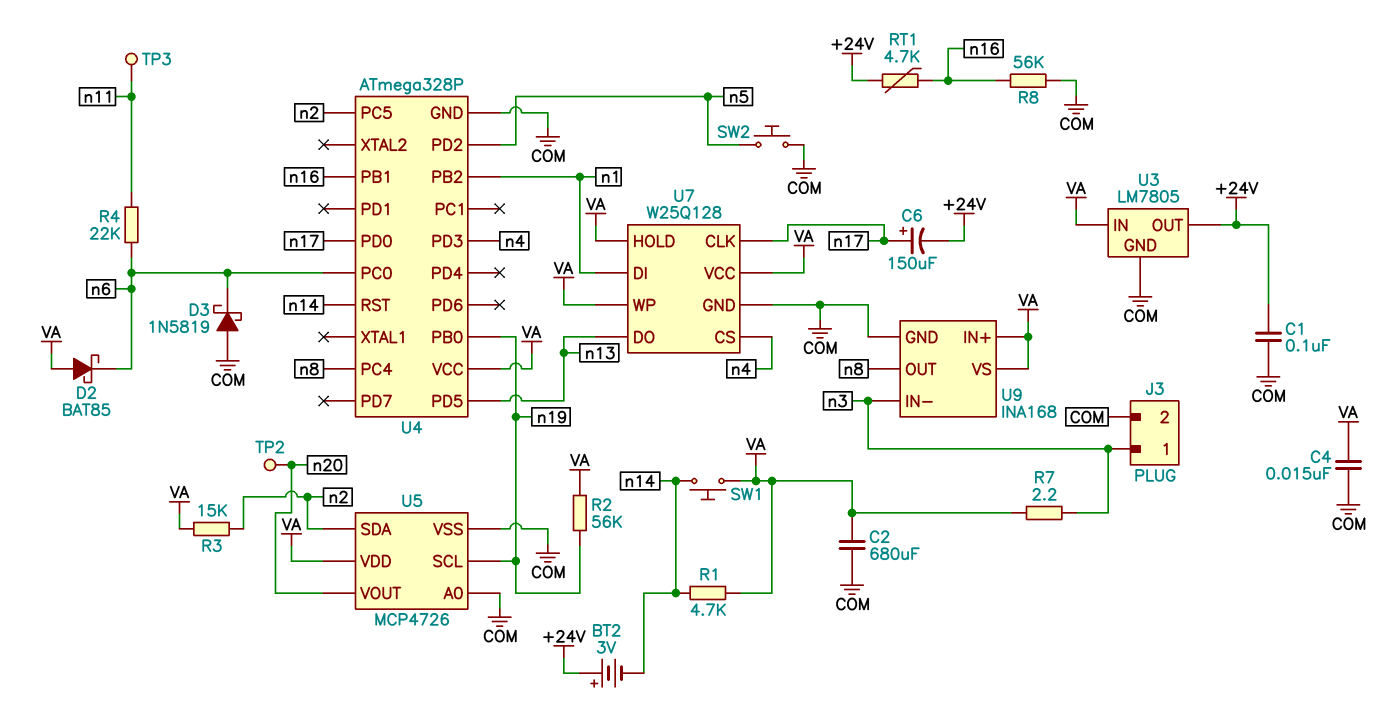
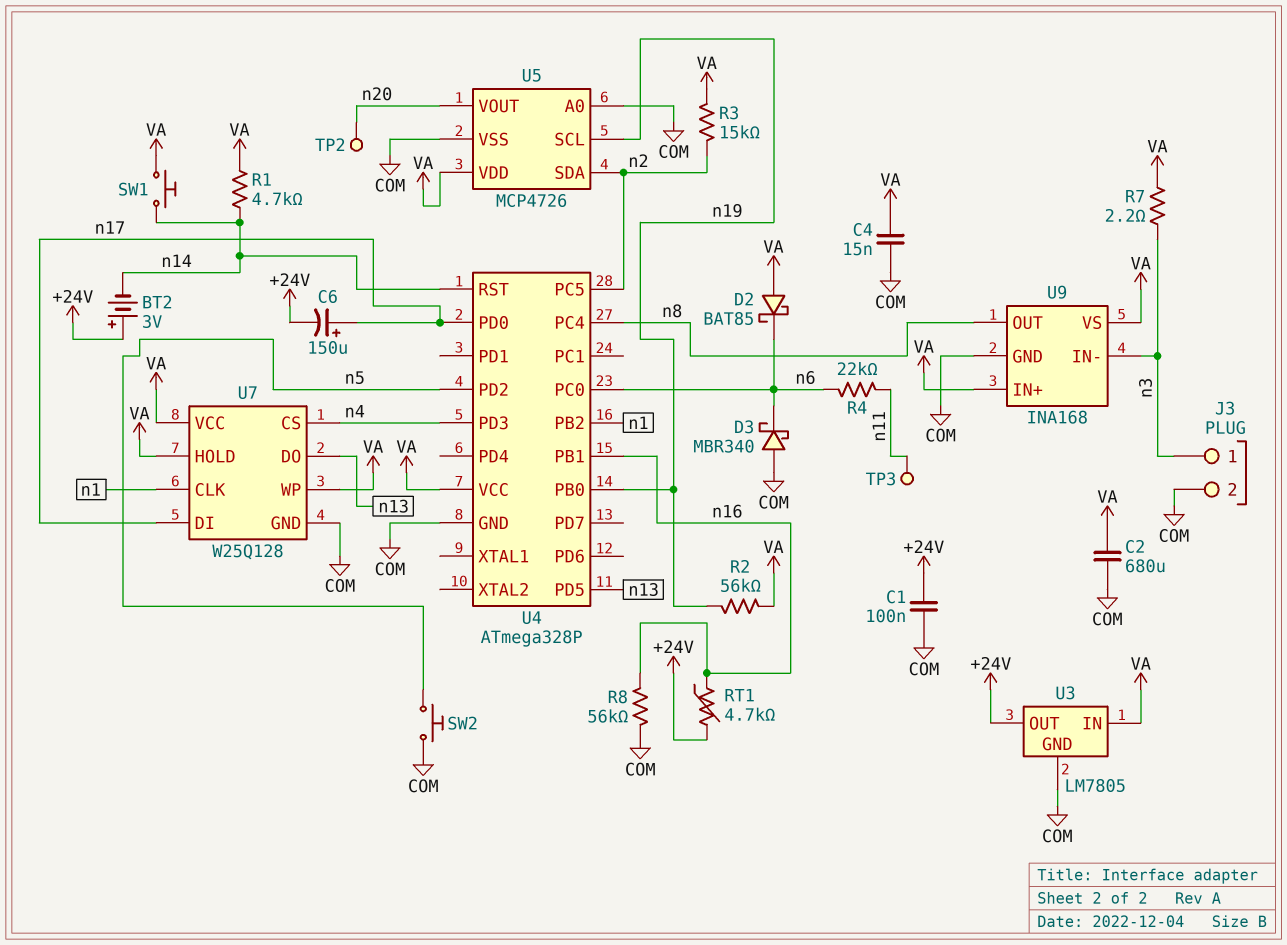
D3: schottky 1N5819 (A COM, K n6) -> schottky MBR340 (A COM, K n6)
U7 pin CLK: n17 -> n1
U7 pin DI: n1 -> n17

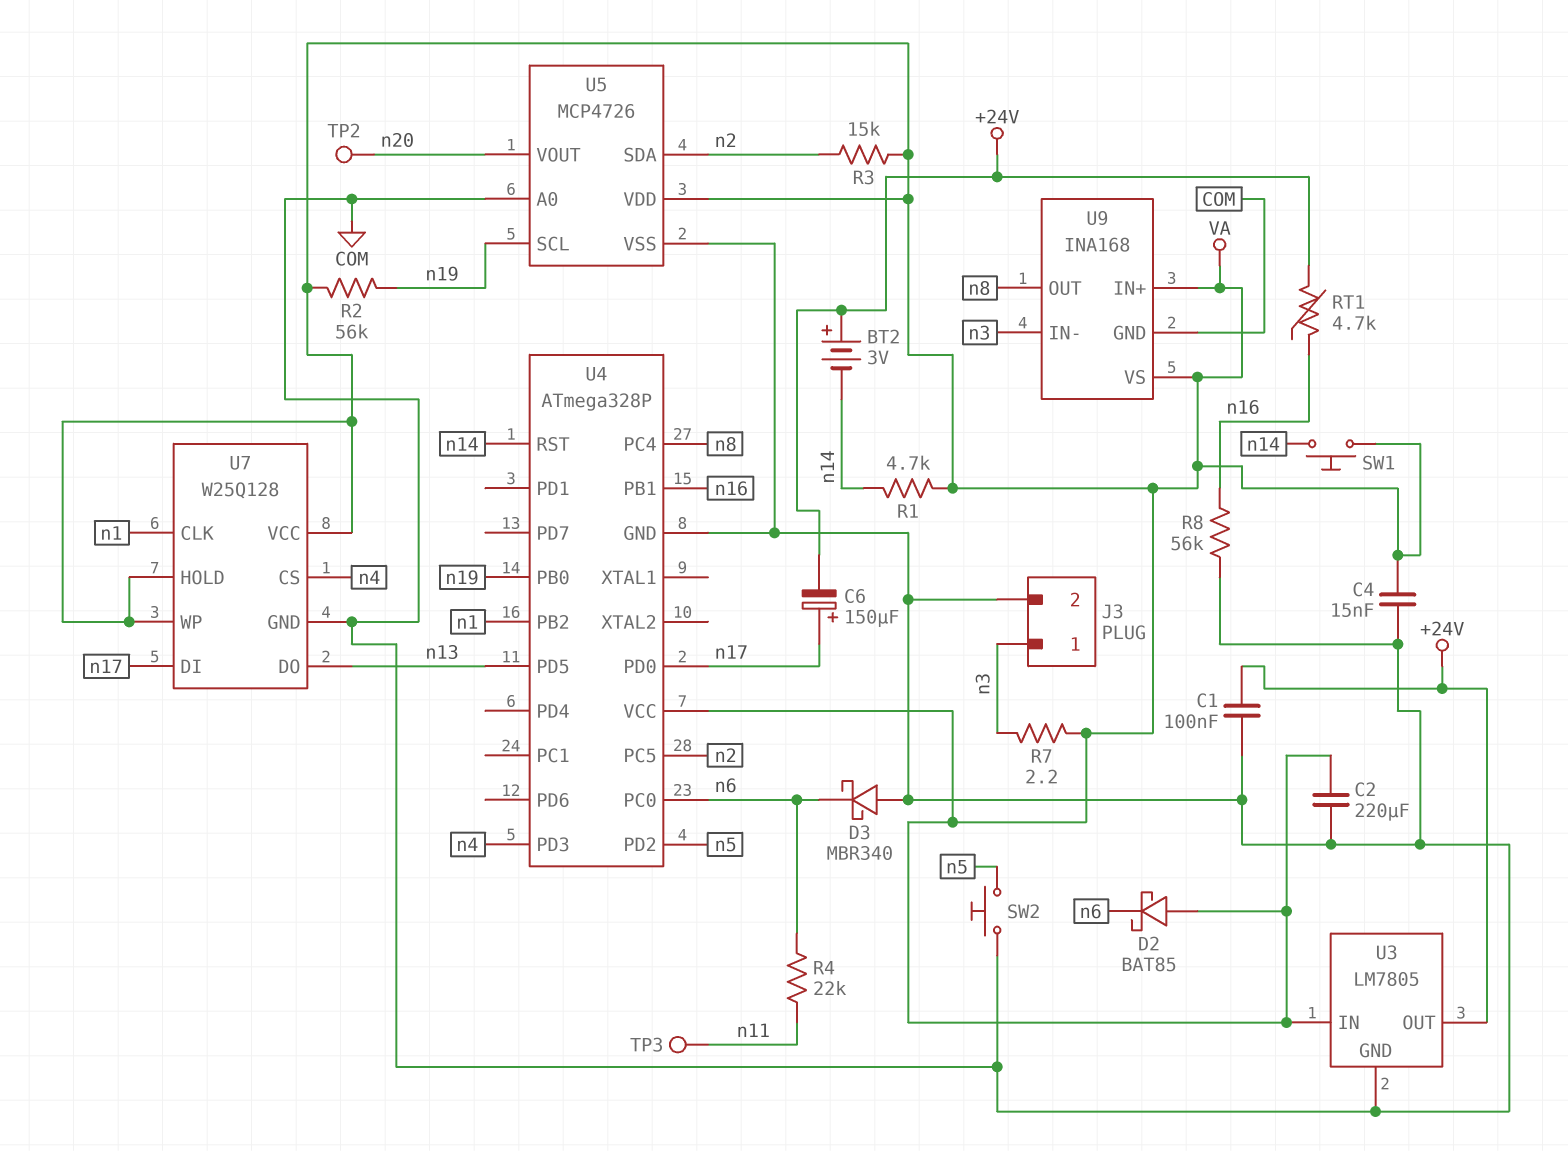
C2: 680uF (COM, VA) -> 220uF (COM, VA)

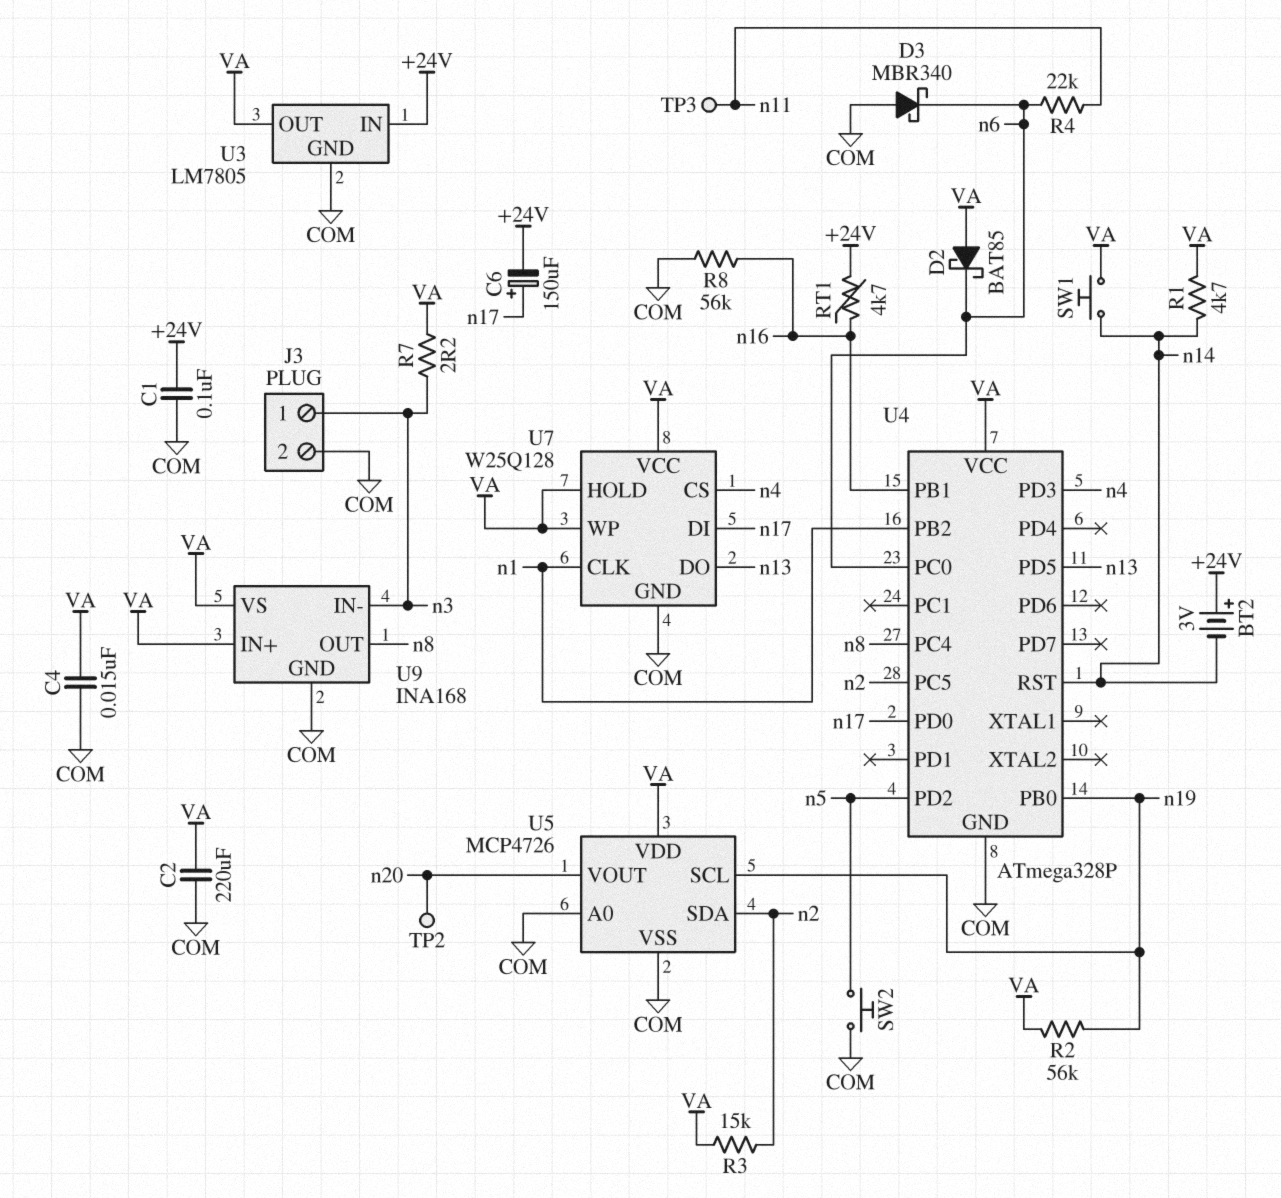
U3 pin IN: VA -> +24V
U3 pin OUT: +24V -> VA

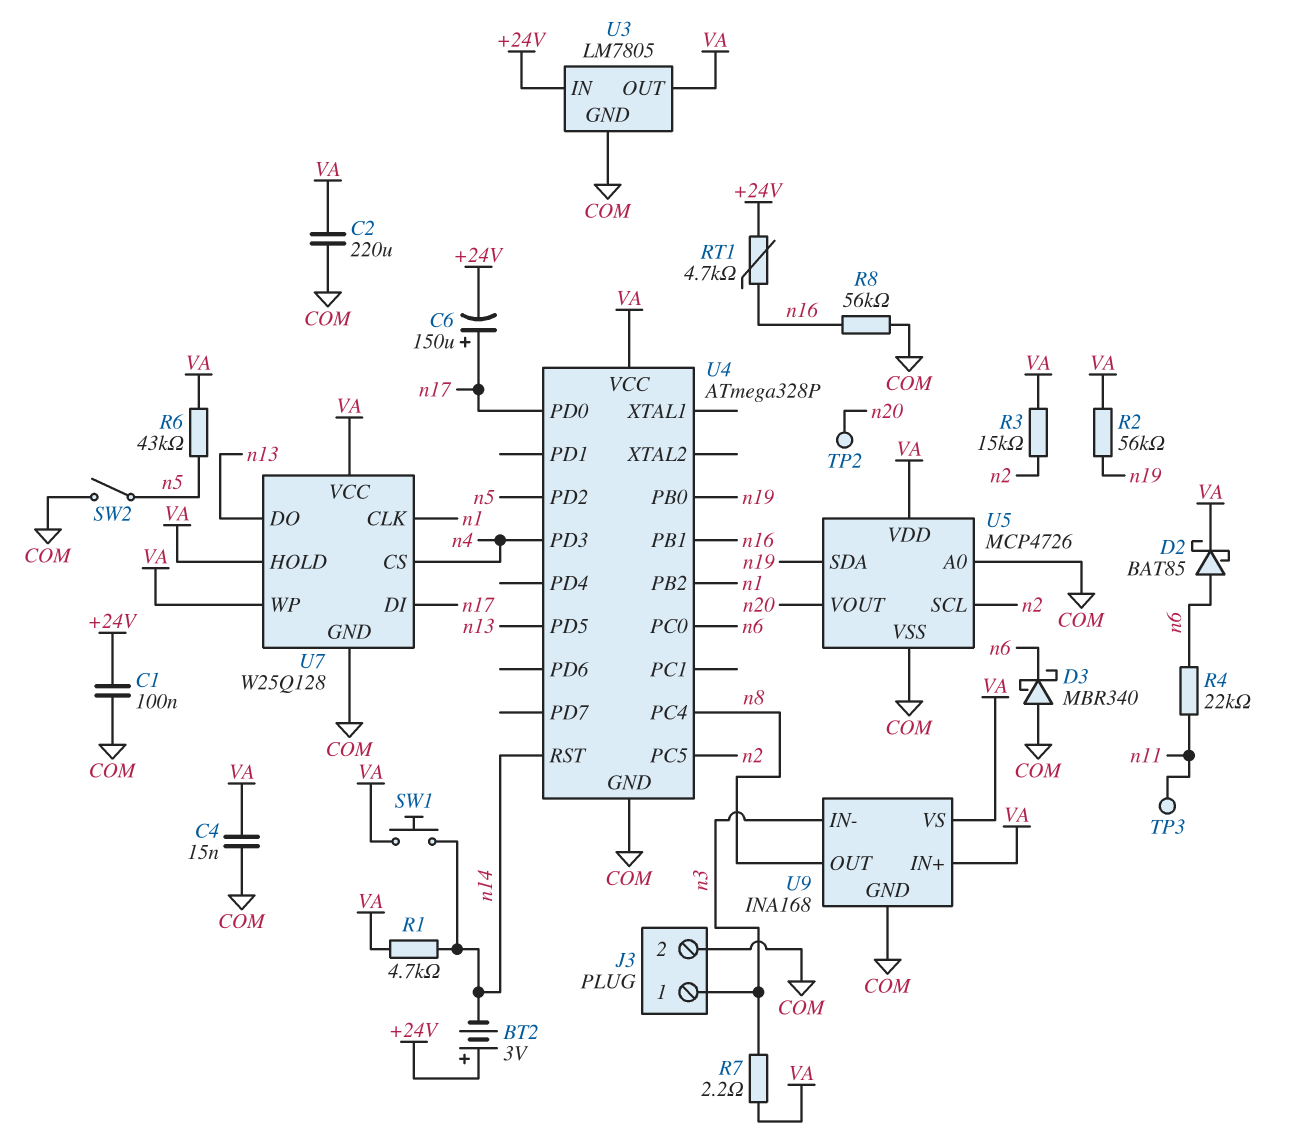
D2: schottky BAT85 (A VA, K n6) -> schottky BAT85 (A n6, K VA)
R6: none -> 43k (VA, n5)
SW2: button (COM, n5) -> switch (COM, n5)
U5 pin SCL: n19 -> n2
U5 pin SDA: n2 -> n19

